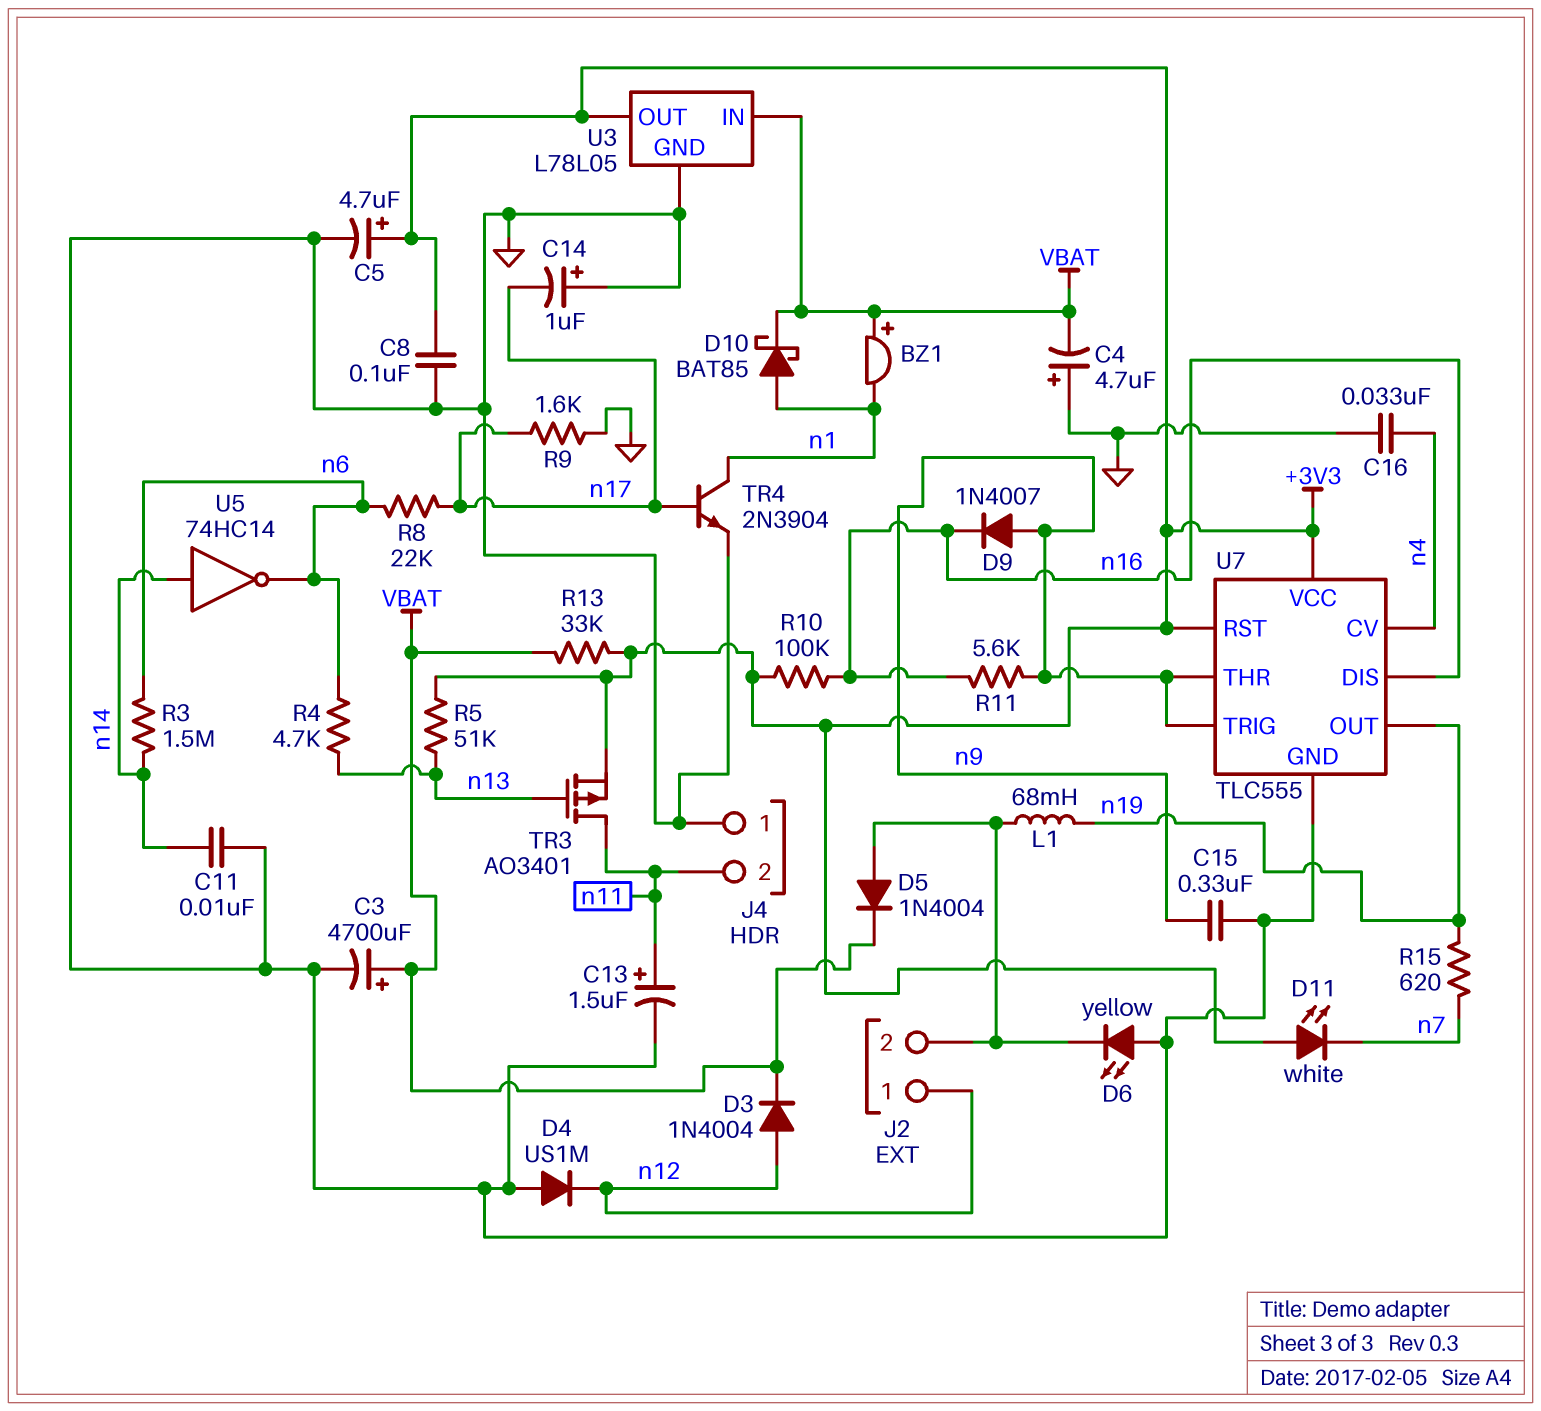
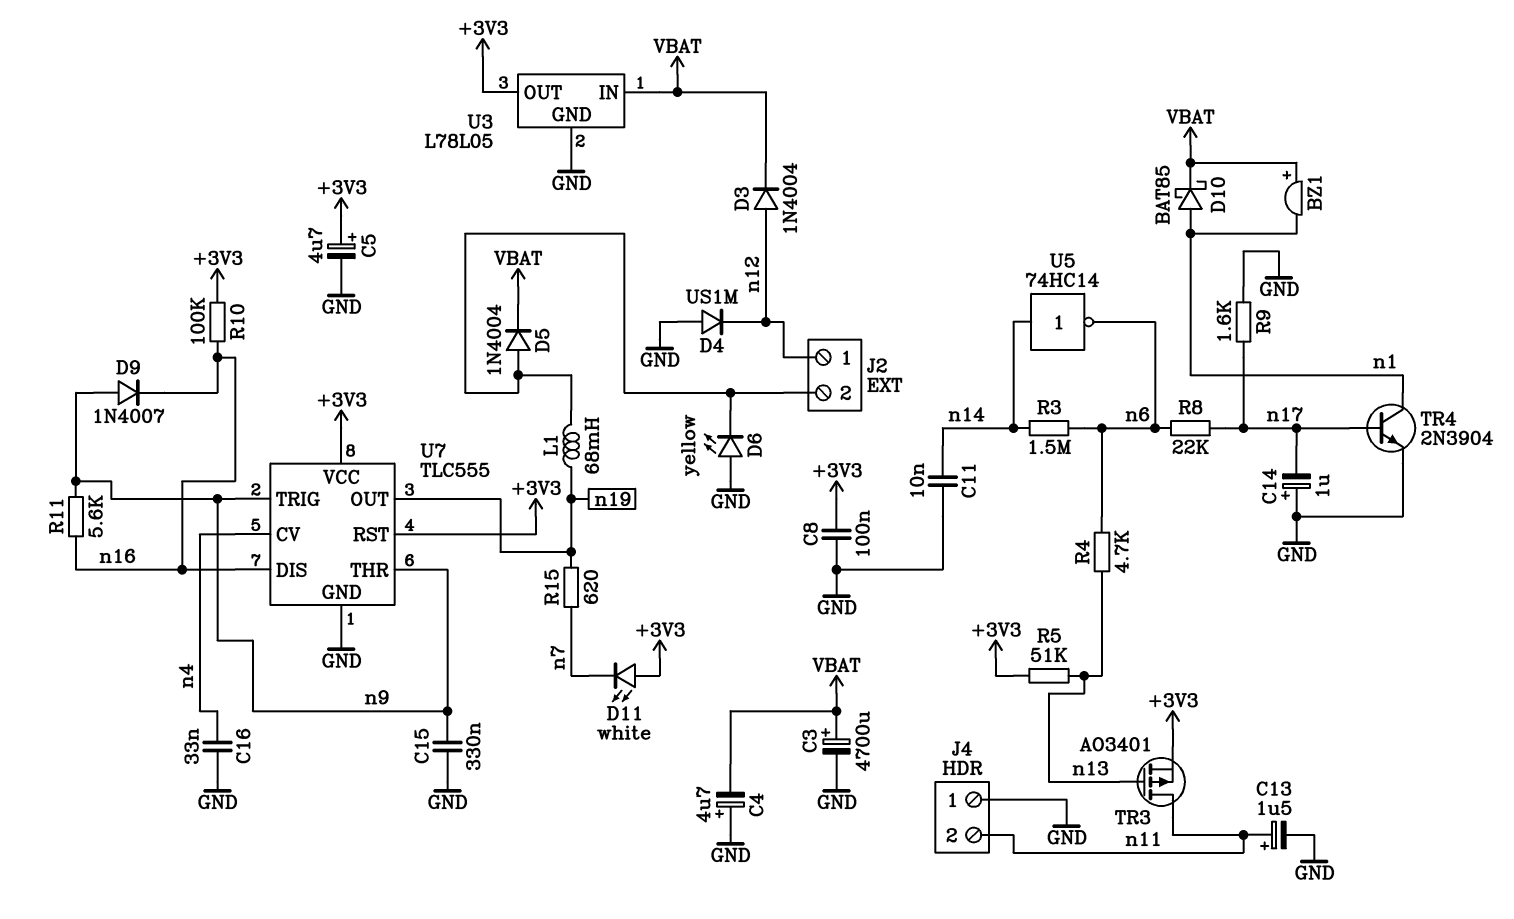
R13: 33k (+3V3, VBAT) -> none

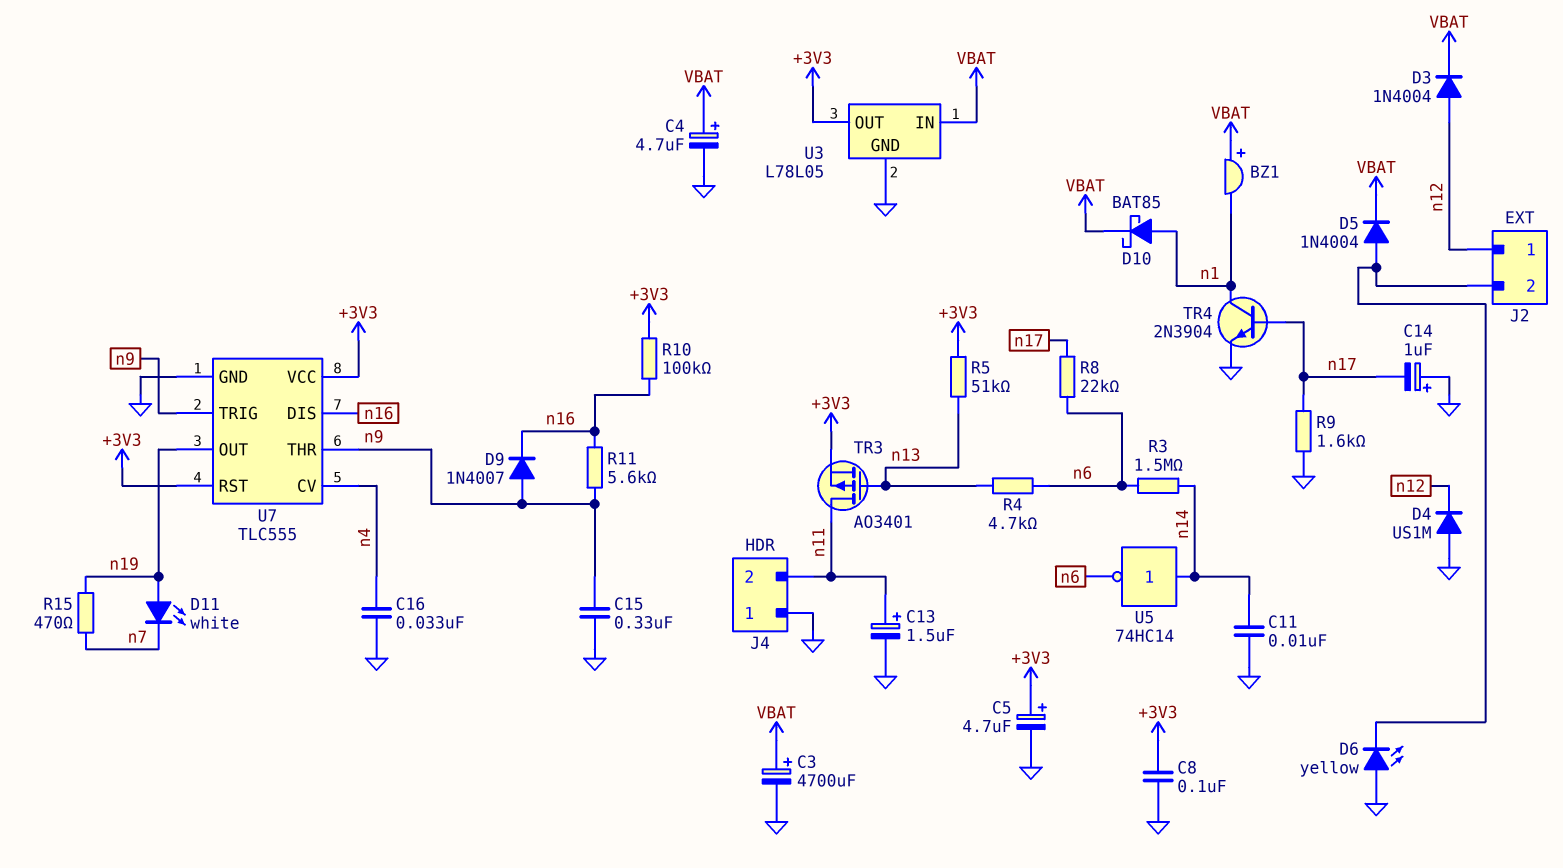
C4: 4.7uF (plus GND, minus VBAT) -> 4.7uF (plus VBAT, minus GND)
D11: LED white (A +3V3, K n7) -> LED white (A n19, K n7)
L1: 68mH (J2/2, n19) -> none
R15: 620 (n7, n19) -> 470 (n7, n19)

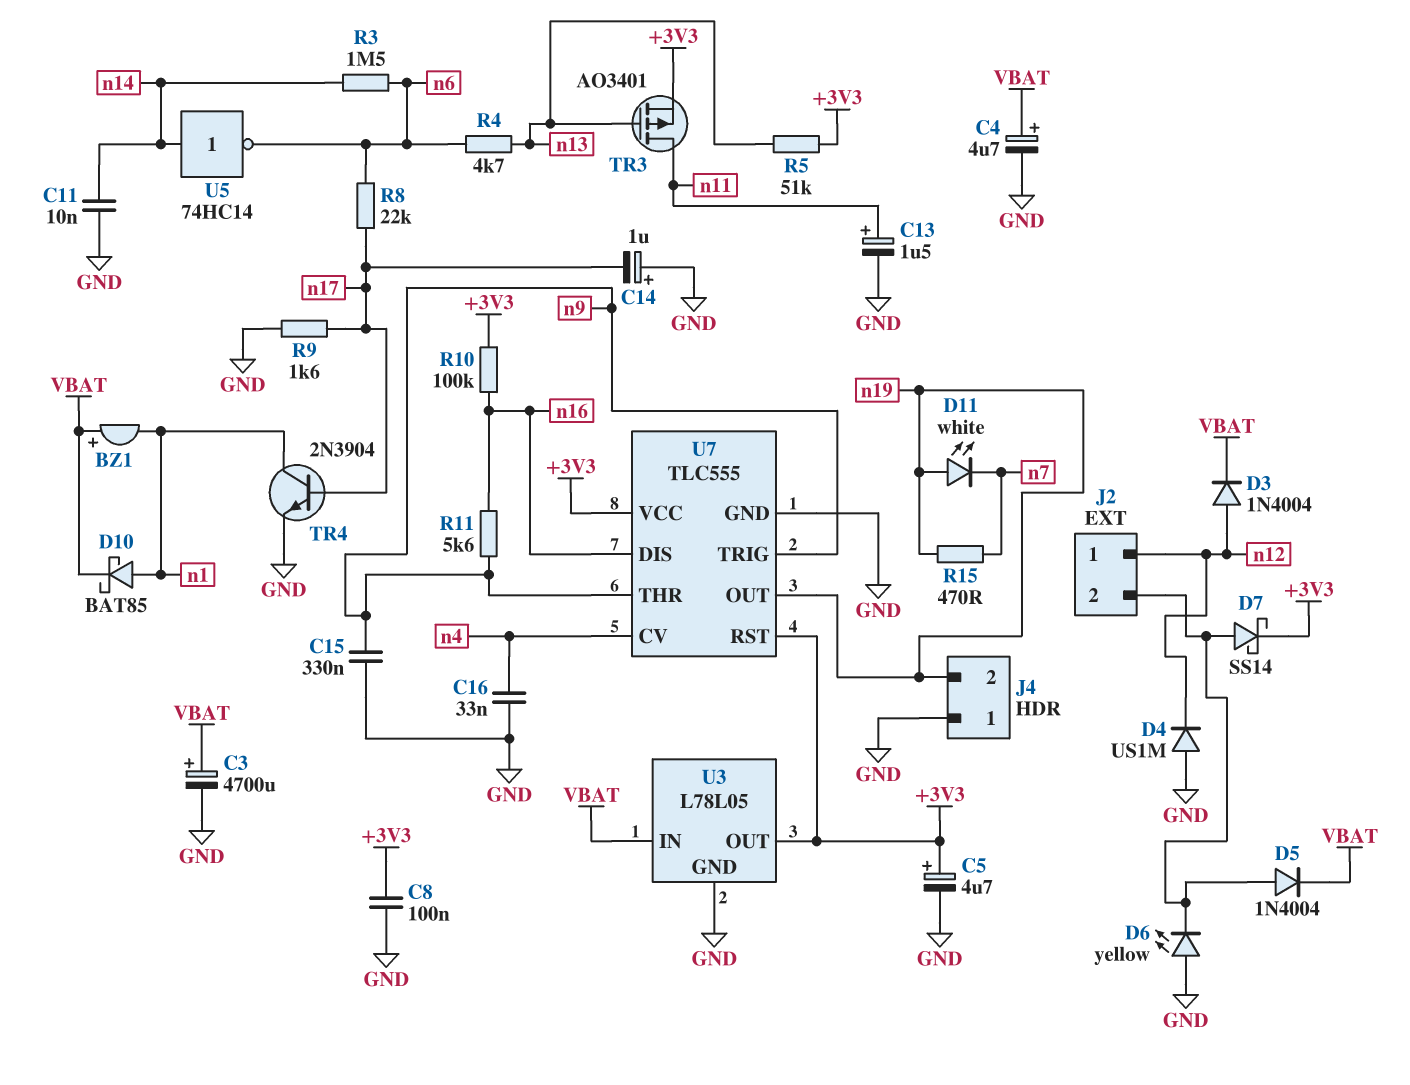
D7: none -> schottky SS14 (A J2/2, K +3V3)
D9: diode 1N4007 (A n9, K n16) -> none
J4 pin 2: n11 -> n19

